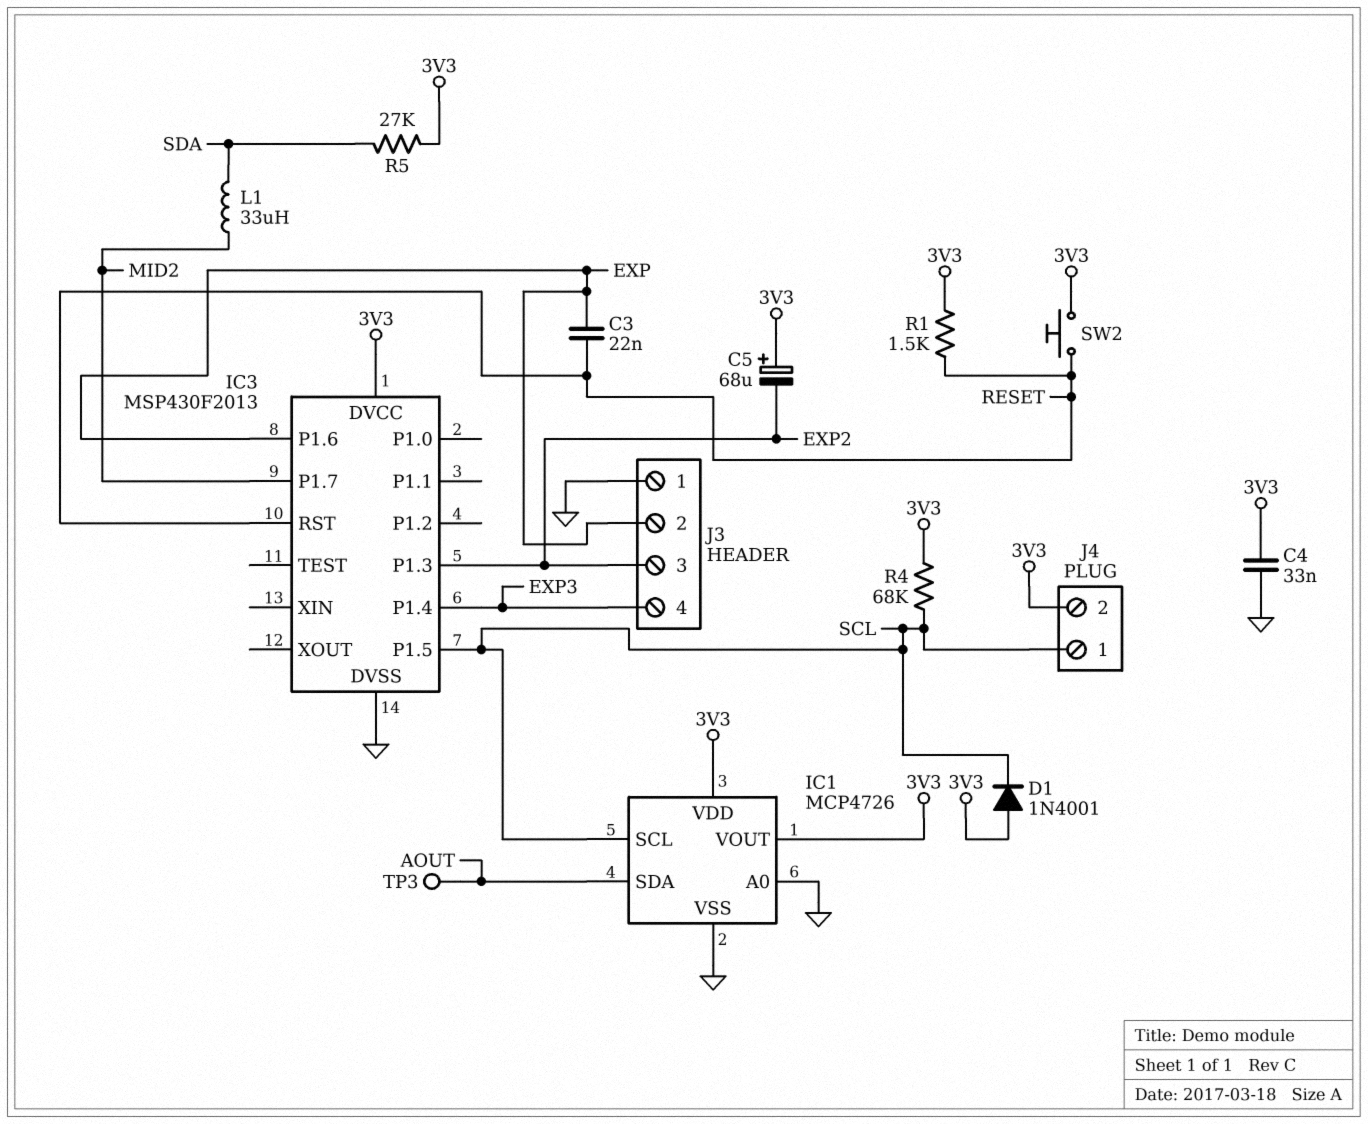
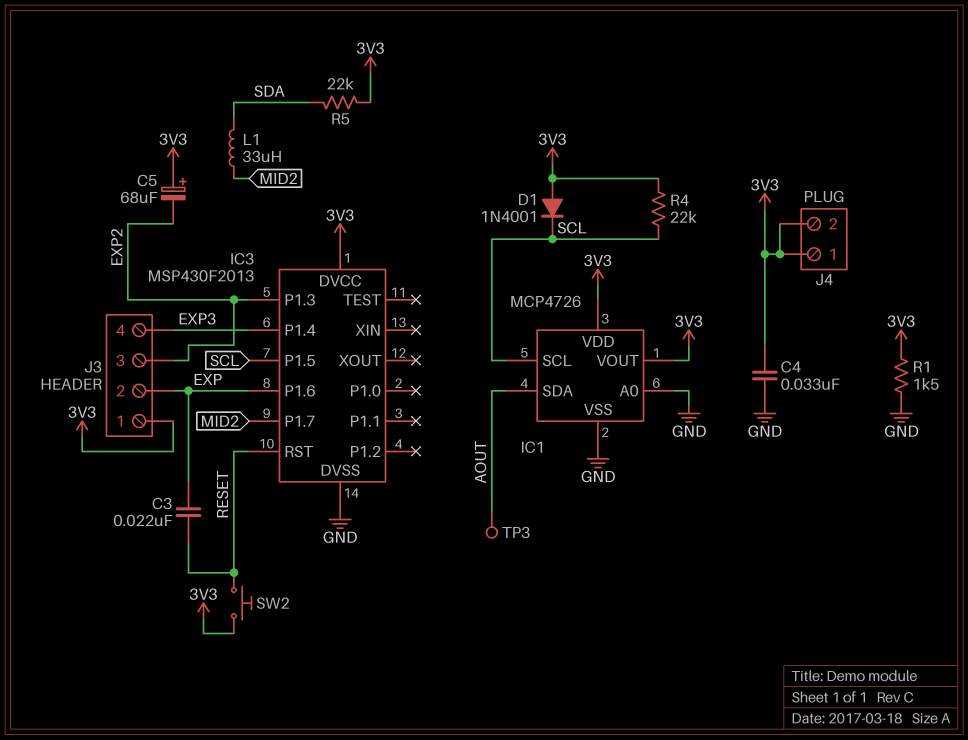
J3 pin 1: GND -> 3V3
J4 pin 1: SCL -> 3V3
R1: 1.5k (3V3, RESET) -> 1.5k (3V3, GND)
R4: 68k (3V3, SCL) -> 22k (3V3, SCL)
R5: 27k (3V3, SDA) -> 22k (3V3, SDA)

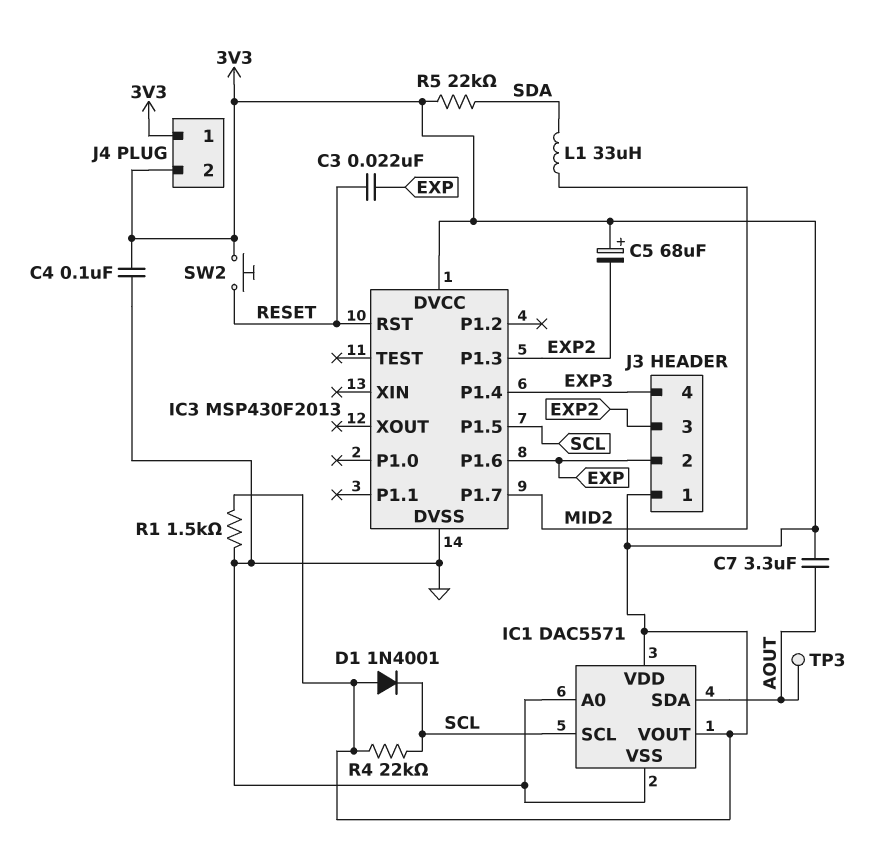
C4: 33nF (3V3, GND) -> 100nF (3V3, GND)
C7: none -> 3.3uF (3V3, AOUT)
IC1: MCP4726 -> DAC5571

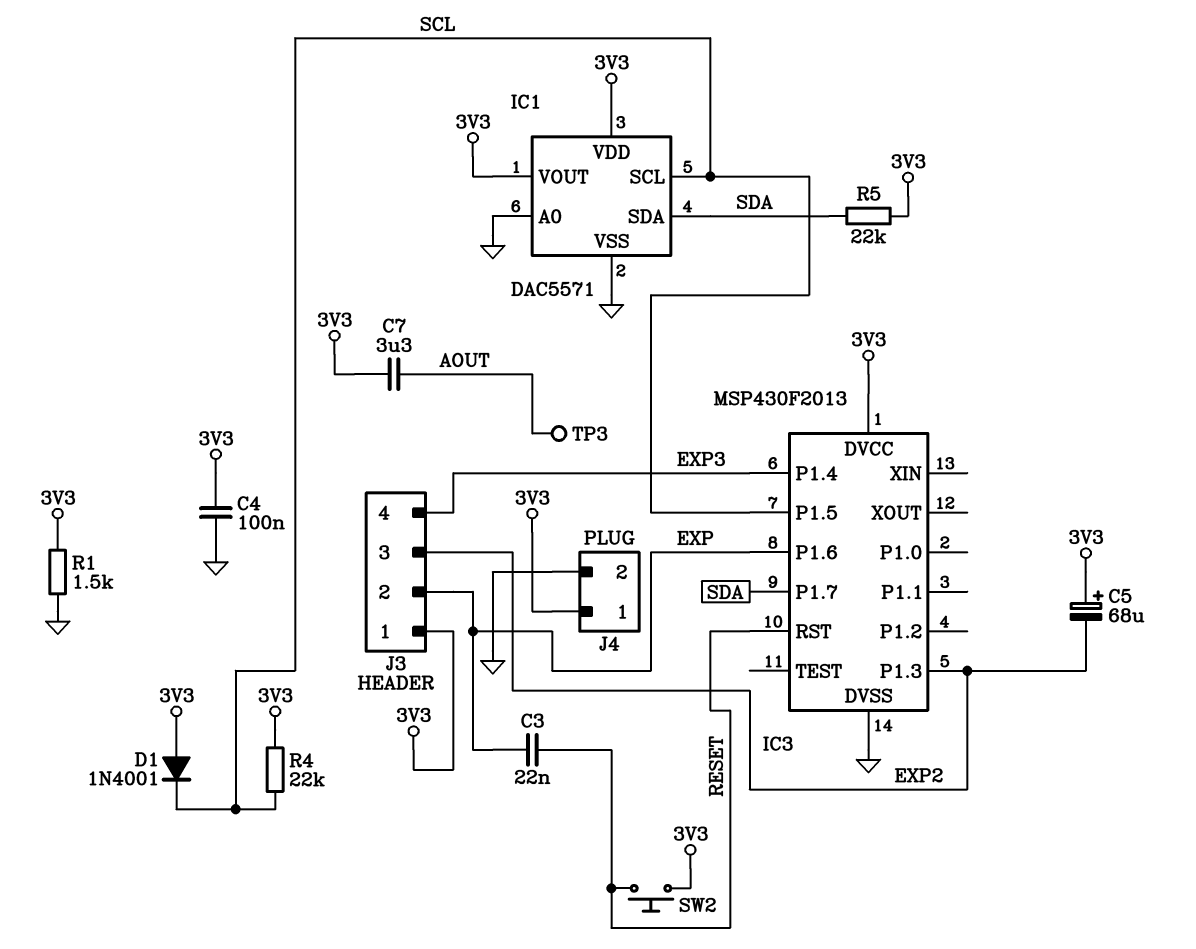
IC1 pin SDA: AOUT -> SDA
IC3 pin P1.7: MID2 -> SDA
J4 pin 2: 3V3 -> GND
L1: 33uH (MID2, SDA) -> none

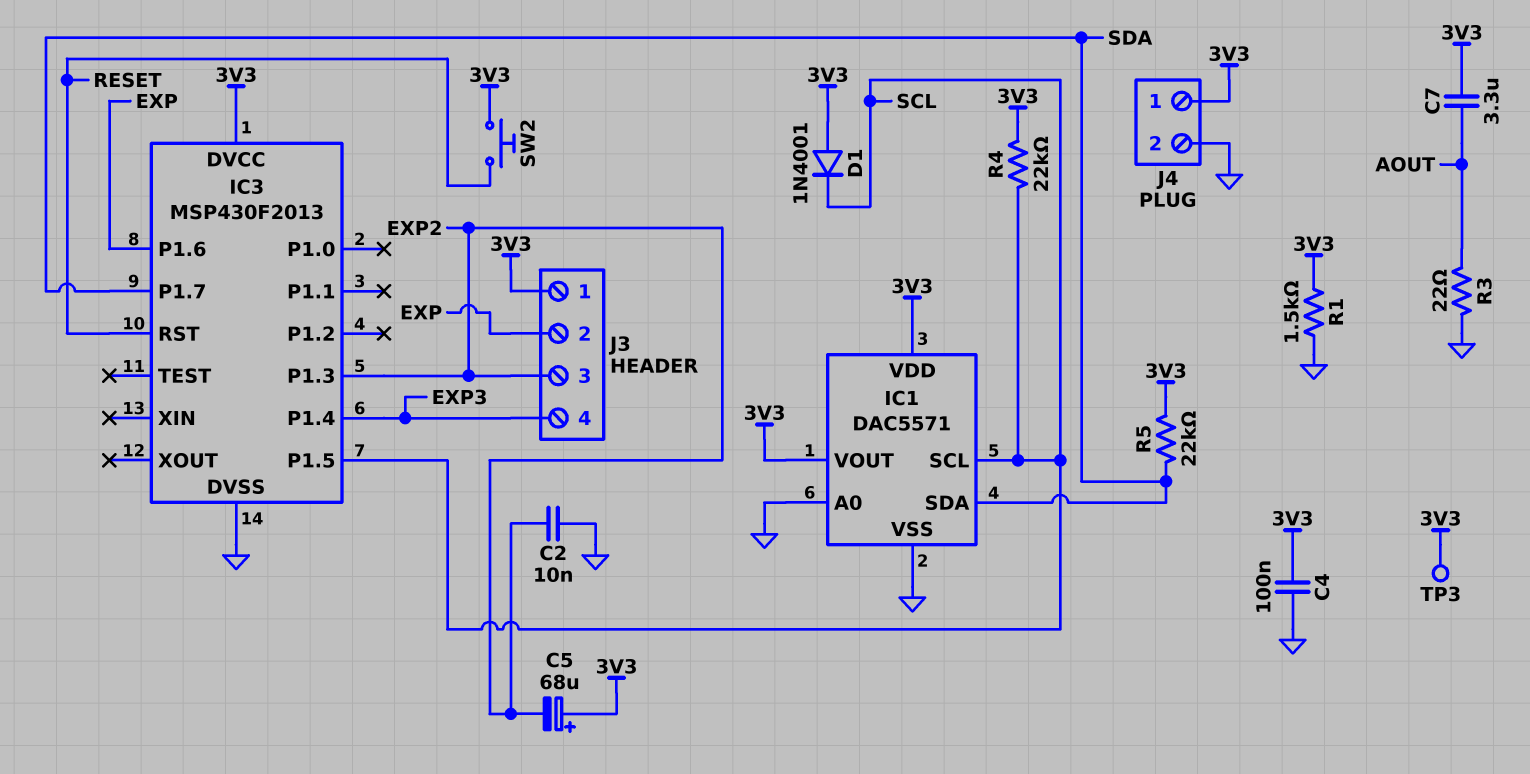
C2: none -> 10nF (EXP2, GND)
C3: 22nF (EXP, RESET) -> none
R3: none -> 22 (AOUT, GND)
TP3: test point (AOUT) -> test point (3V3)

